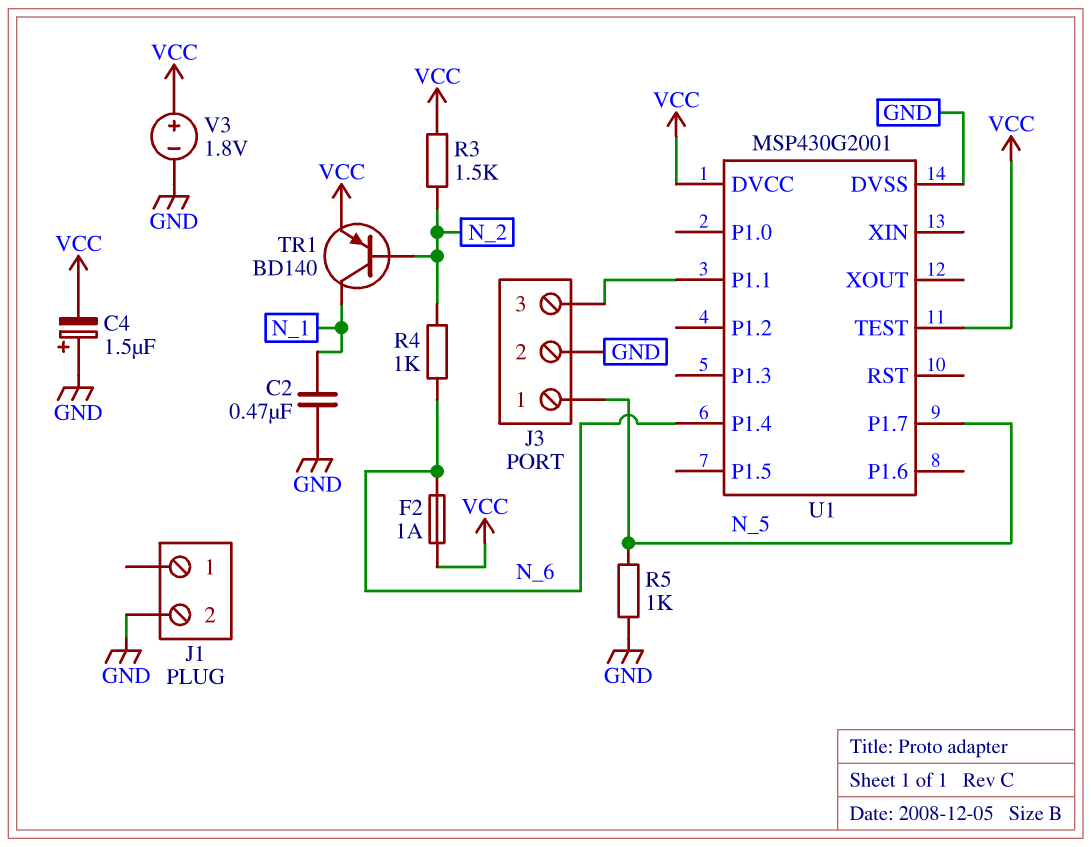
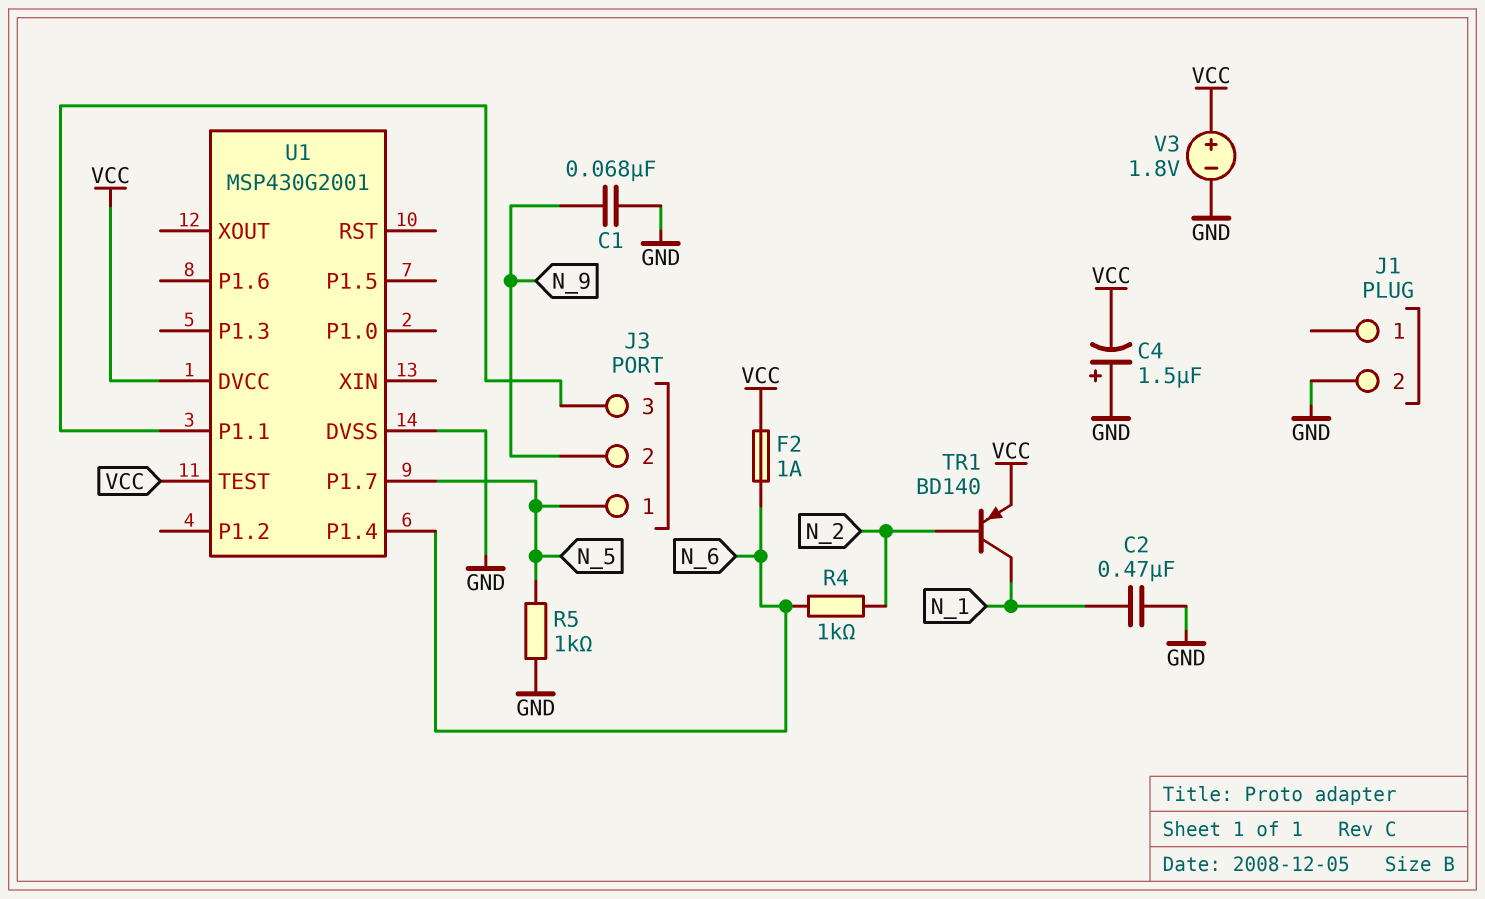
C1: none -> 68nF (GND, N_9)
J3 pin 2: GND -> N_9
R3: 1.5k (N_2, VCC) -> none

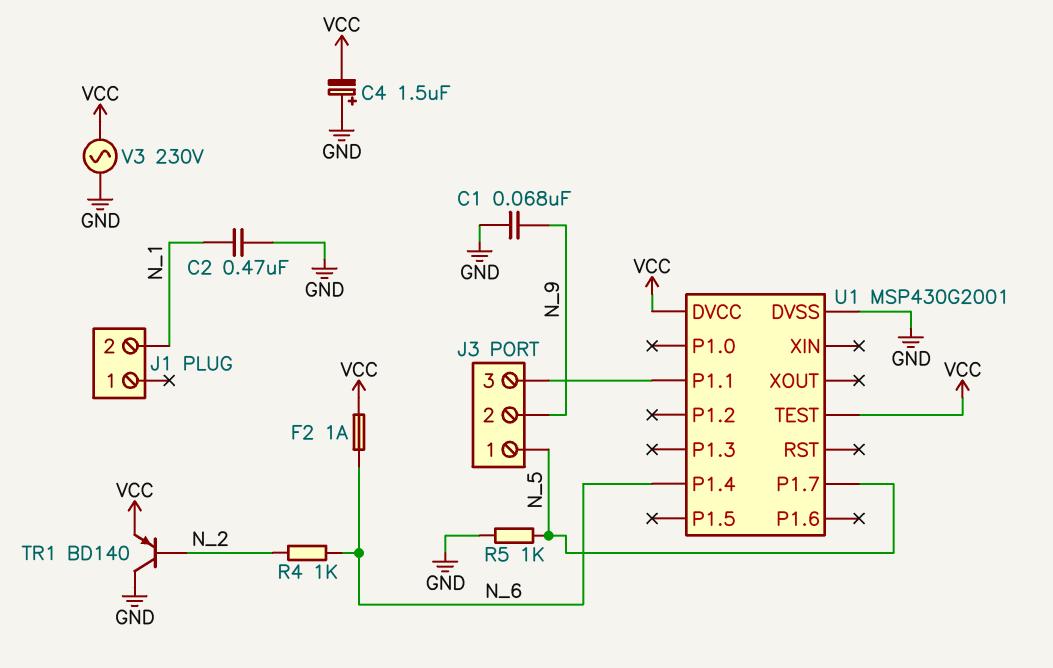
J1 pin 2: GND -> N_1
TR1: PNP BD140 (B N_2, C N_1, E VCC) -> PNP BD140 (B N_2, C GND, E VCC)
V3: 1.8V (plus VCC, minus GND) -> AC 230V (GND, VCC)

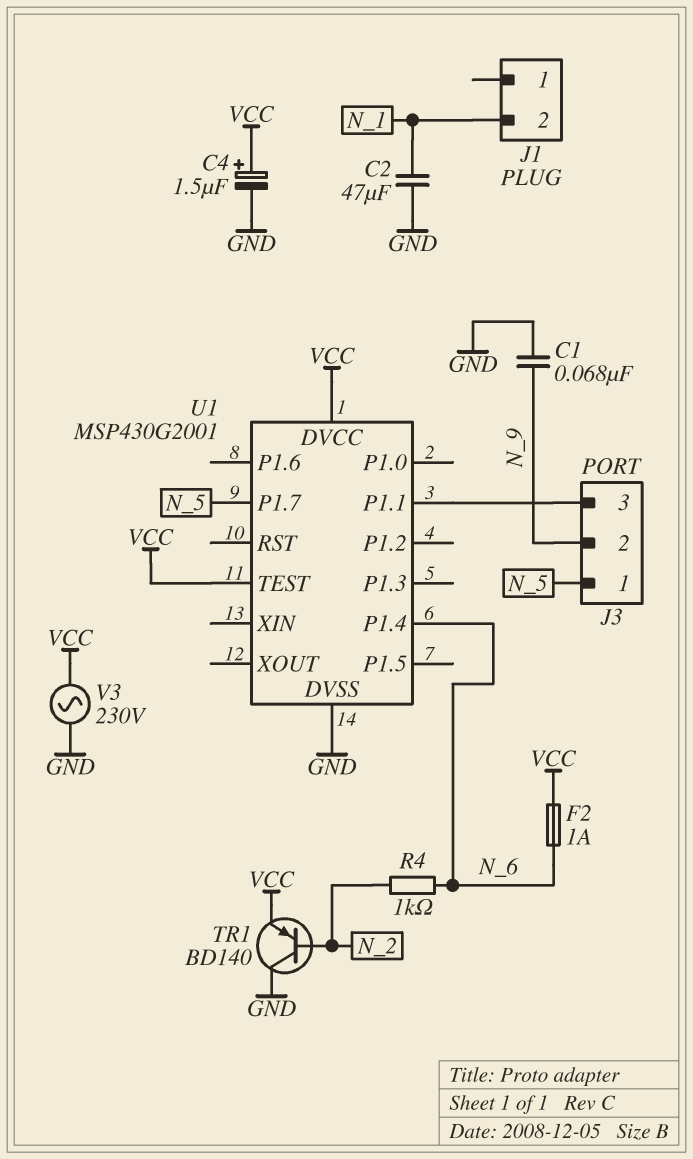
C2: 470nF (GND, N_1) -> 47uF (GND, N_1)
C4: 1.5uF (plus GND, minus VCC) -> 1.5uF (plus VCC, minus GND)
R5: 1k (GND, N_5) -> none

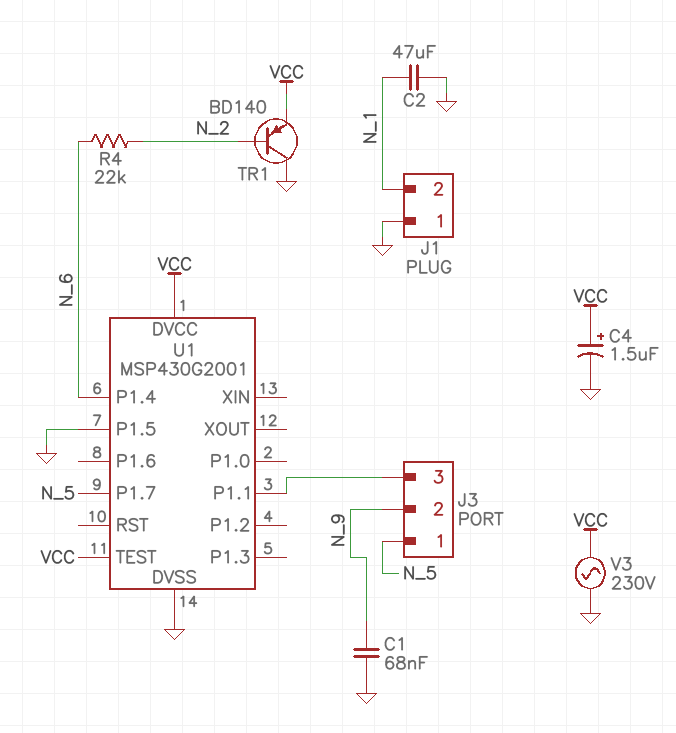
F2: 1A (N_6, VCC) -> none
J1 pin 1: none -> GND
R4: 1k (N_2, N_6) -> 22k (N_2, N_6)
U1 pin P1.5: none -> GND

